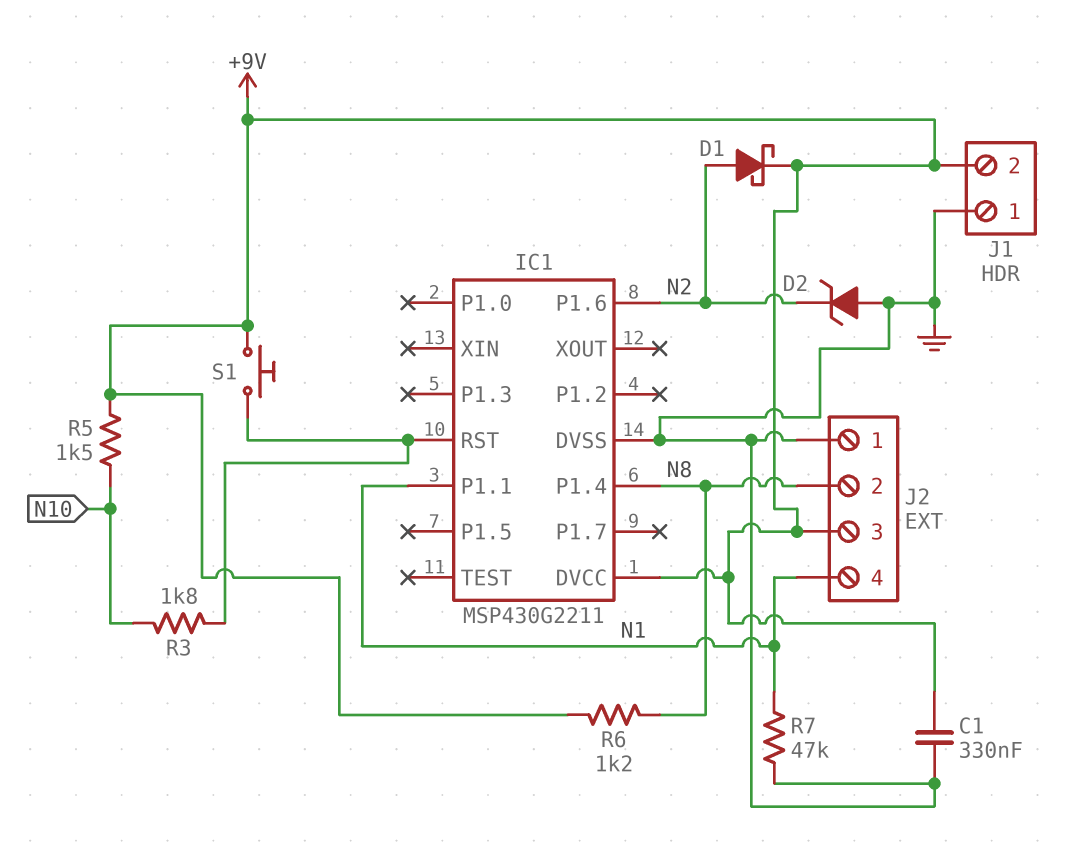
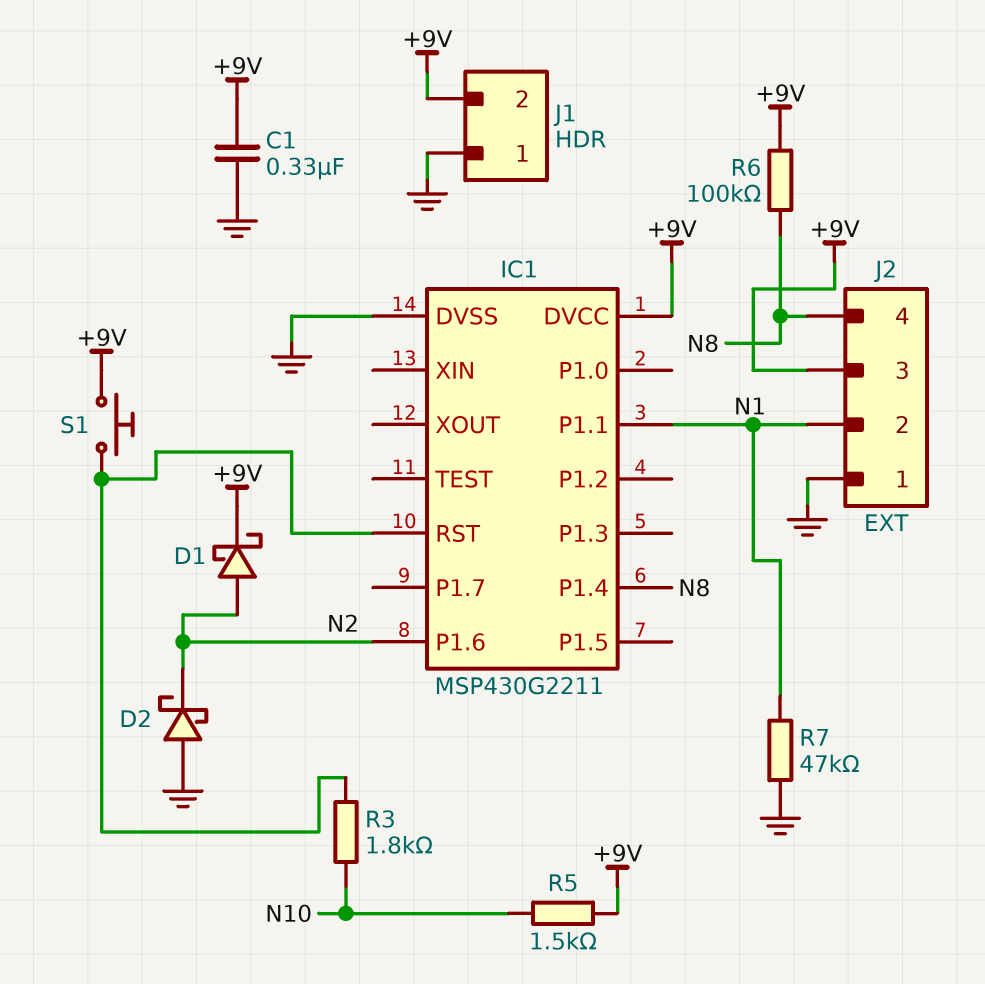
D2: zener (A GND, K N2) -> schottky (A GND, K N2)
J2 pin 2: N8 -> N1
J2 pin 4: N1 -> N8
R6: 1.2k (+9V, N8) -> 100k (+9V, N8)

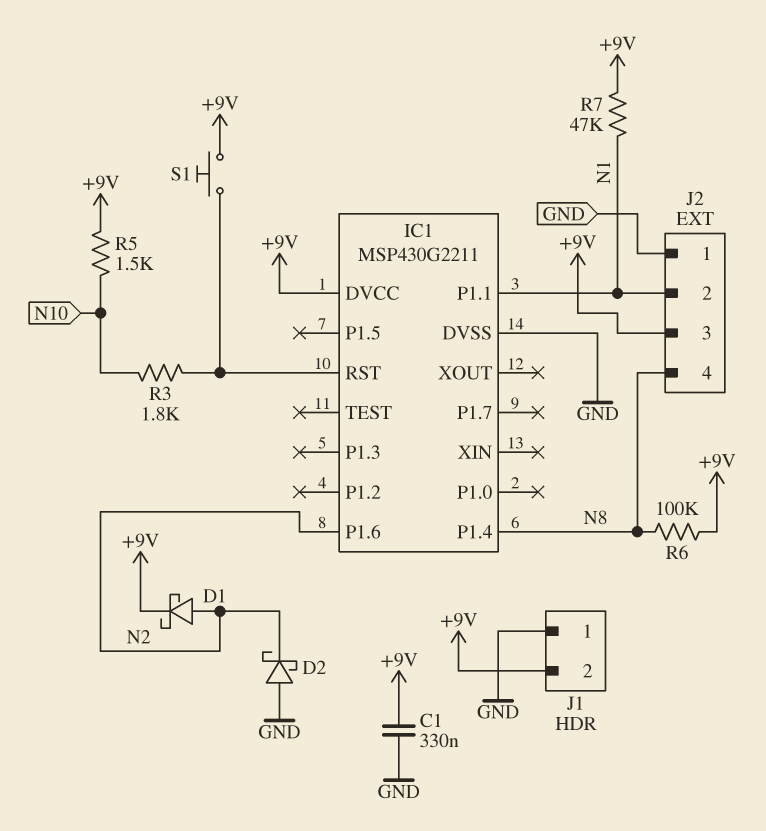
R7: 47k (GND, N1) -> 47k (+9V, N1)

